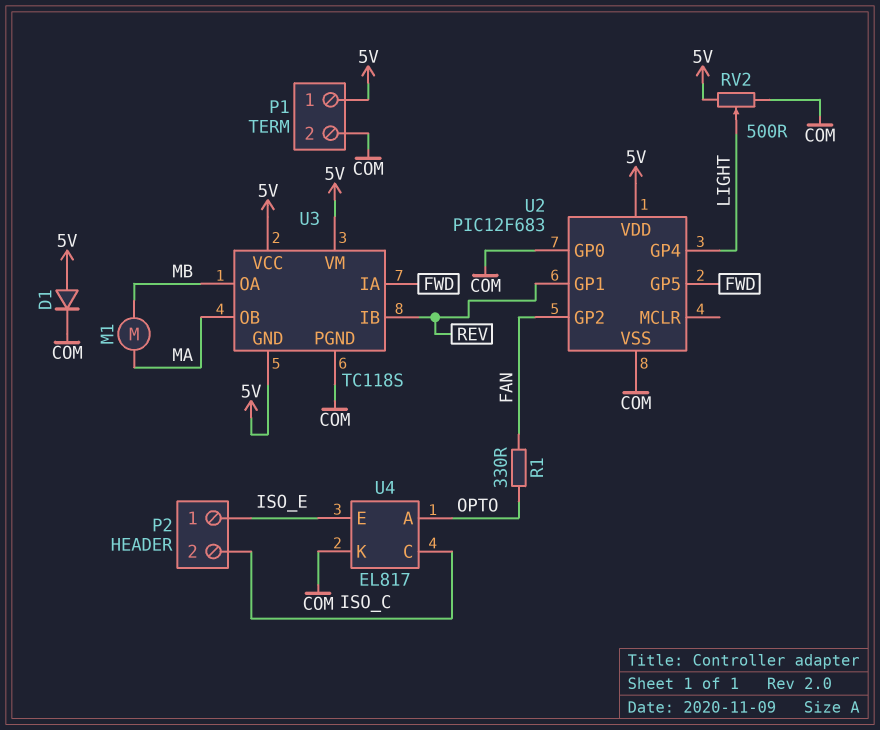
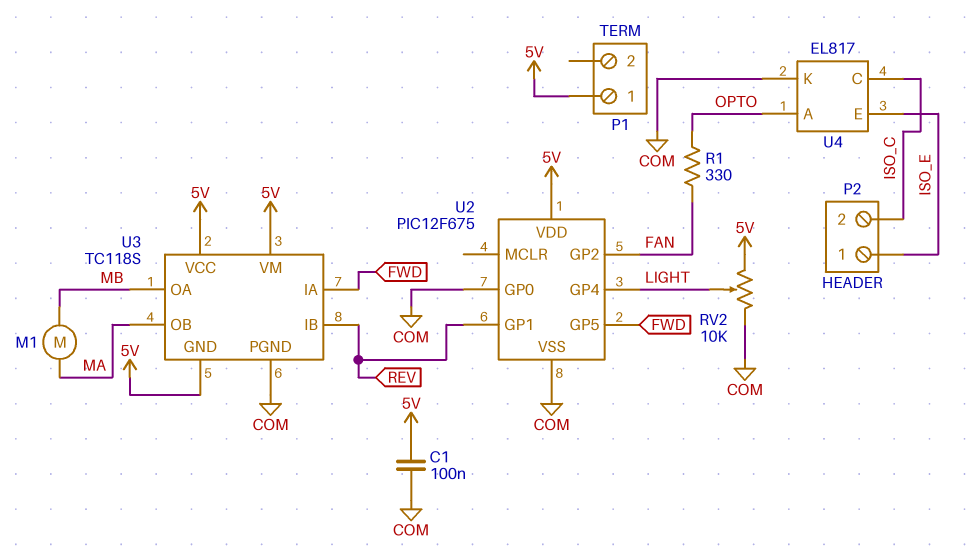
C1: none -> 100nF (5V, COM)
D1: diode (A 5V, K COM) -> none
P1 pin 2: COM -> none
RV2: 500 (5V, COM, wiper LIGHT) -> 10k (5V, COM, wiper LIGHT)
U2: PIC12F683 -> PIC12F675

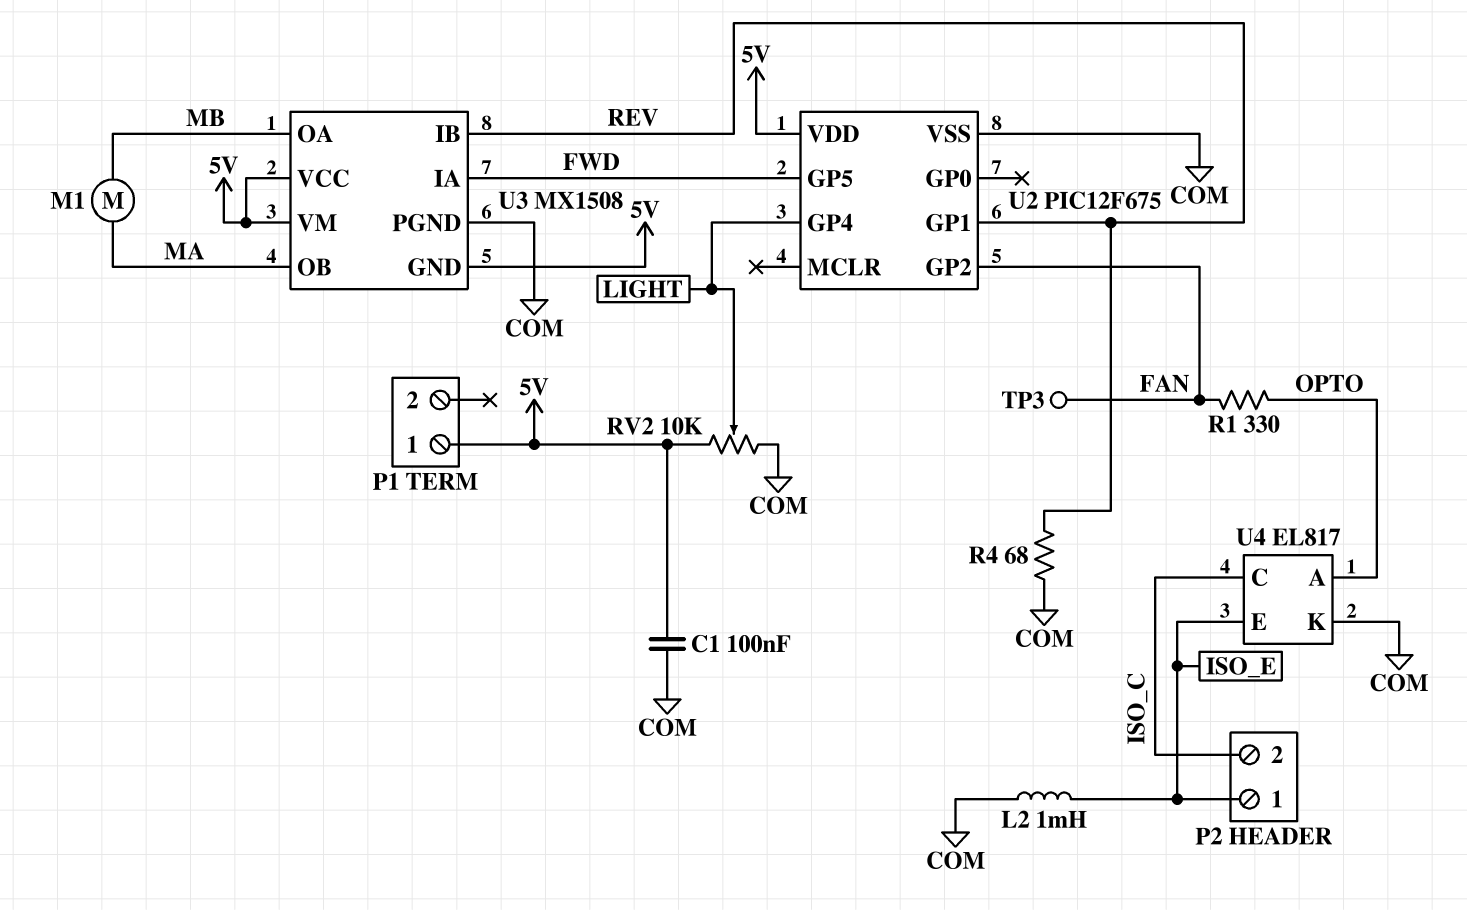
L2: none -> 1mH (COM, ISO_E)
R4: none -> 68 (COM, REV)
TP3: none -> test point (FAN)
U2 pin GP0: COM -> none
U3: TC118S -> MX1508

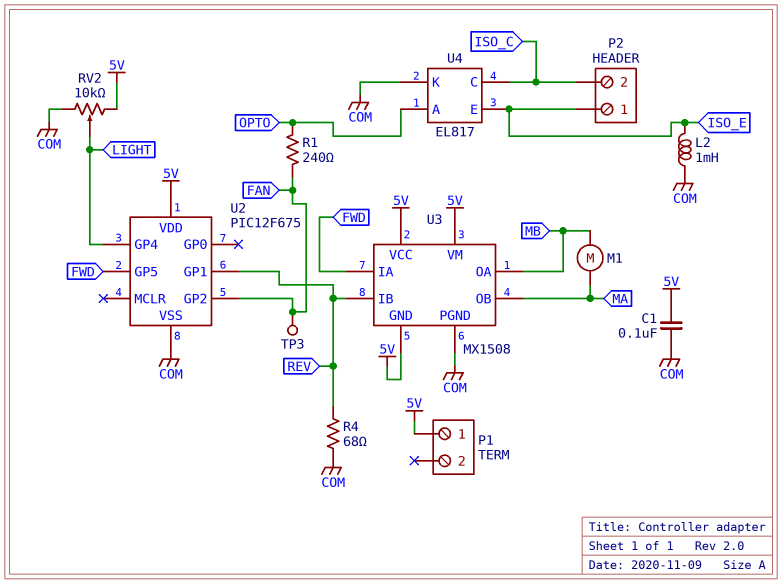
R1: 330 (FAN, OPTO) -> 240 (FAN, OPTO)

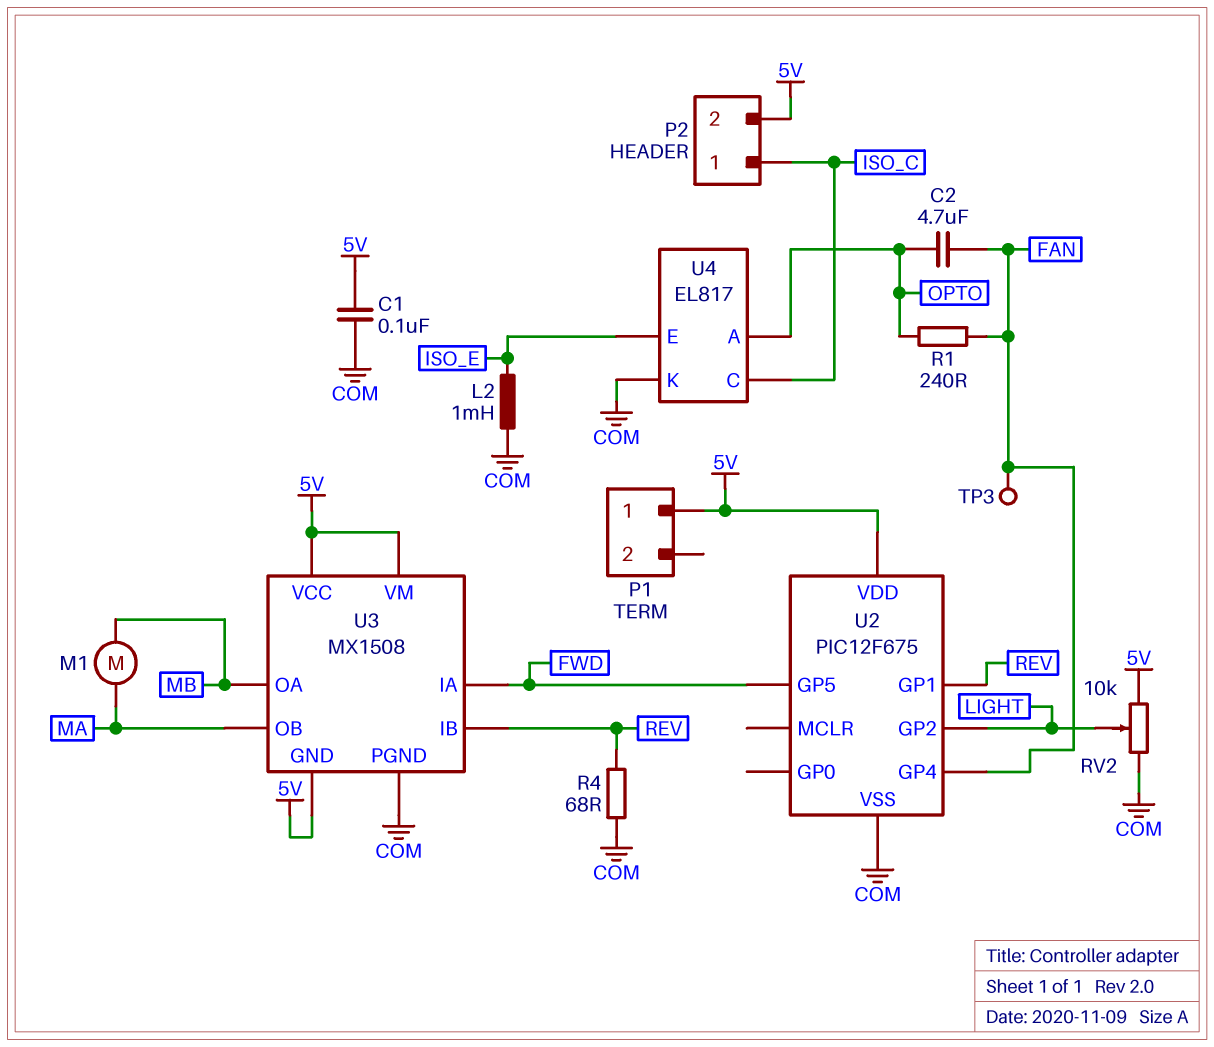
C2: none -> 4.7uF (FAN, OPTO)
P2 pin 1: ISO_E -> ISO_C
P2 pin 2: ISO_C -> 5V
U2 pin GP2: FAN -> LIGHT
U2 pin GP4: LIGHT -> FAN

